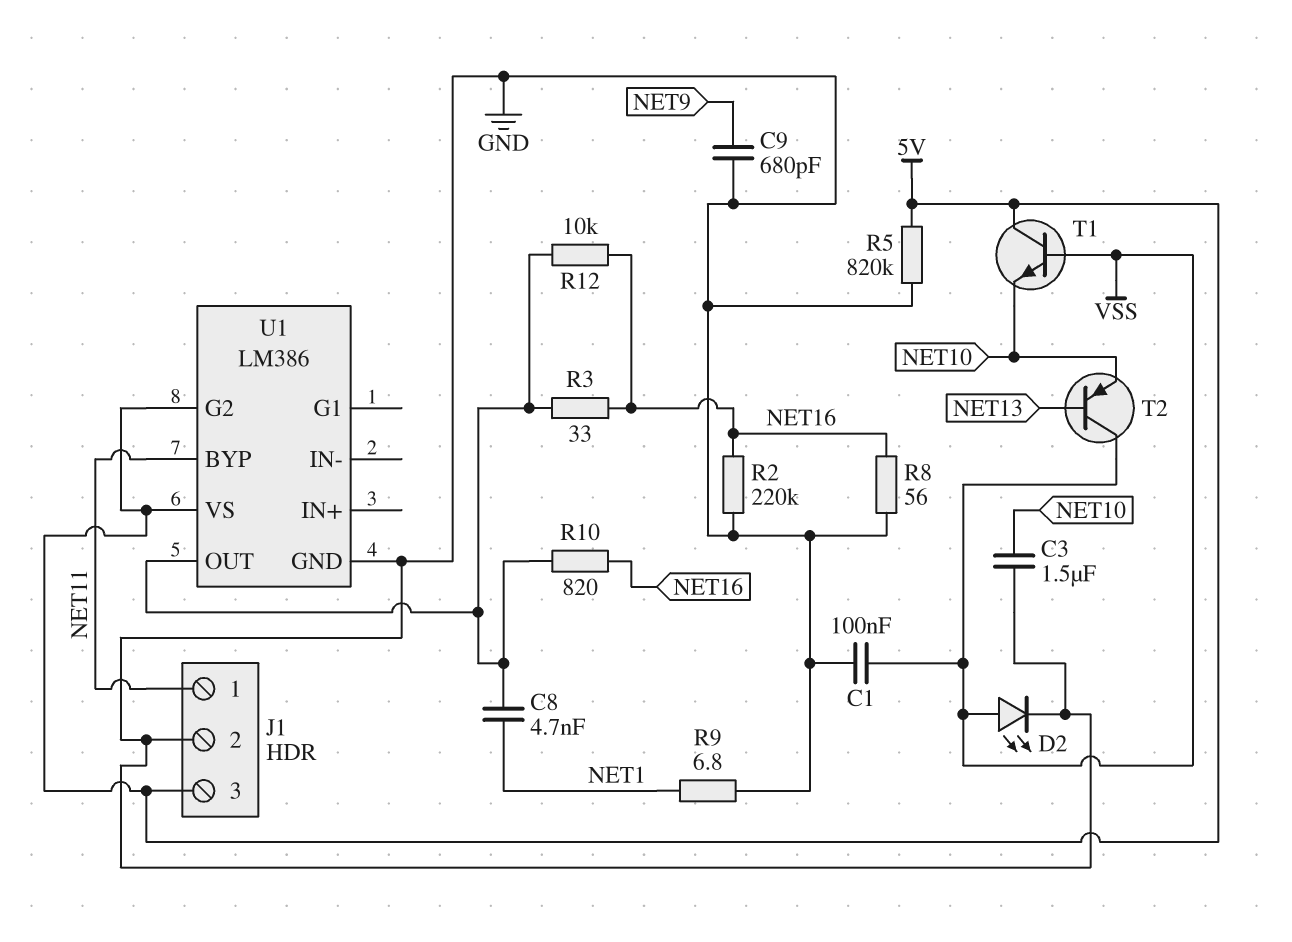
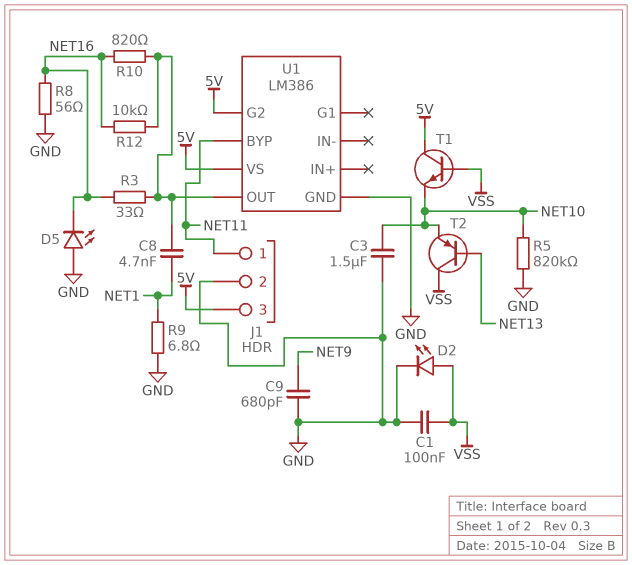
D5: none -> LED (A GND, K NET16)
R2: 220k (GND, NET16) -> none
R5: 820k (5V, GND) -> 820k (GND, NET10)

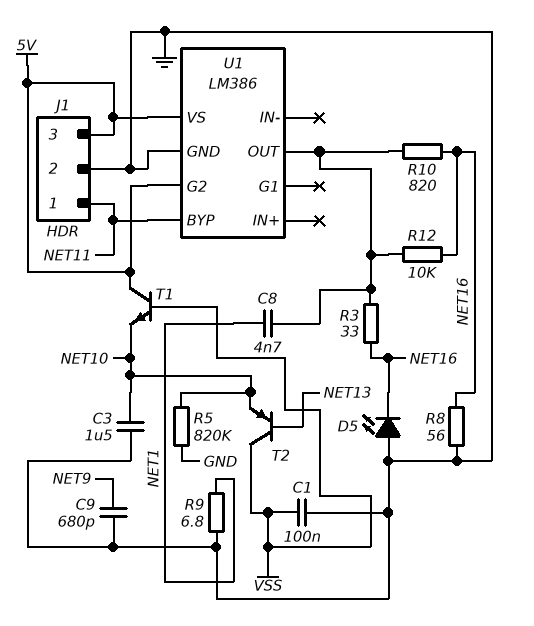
D2: LED (A VSS, K GND) -> none

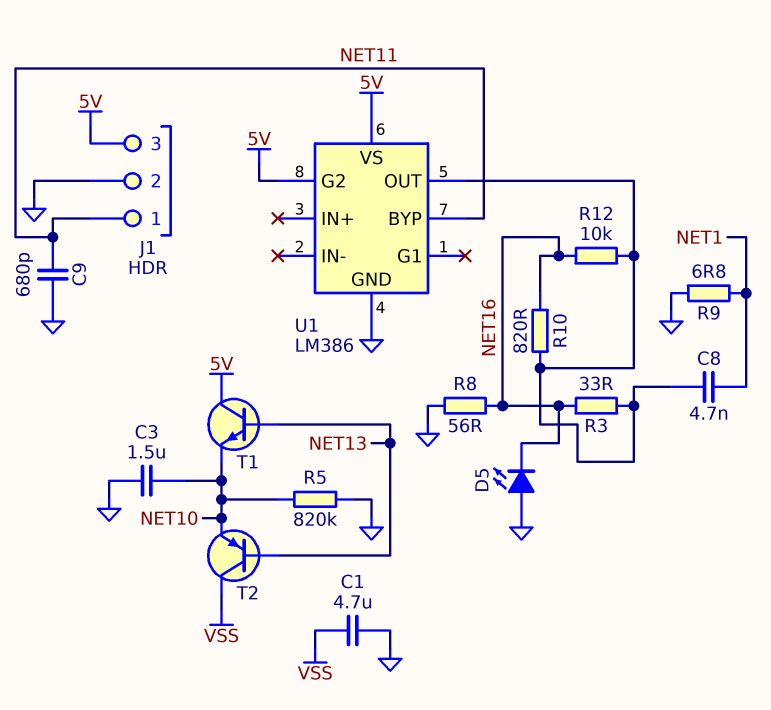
C1: 100nF (GND, VSS) -> 4.7uF (GND, VSS)
C9: 680pF (GND, NET9) -> 680pF (GND, NET11)
T1: NPN (B VSS, C 5V, E NET10) -> NPN (B NET13, C 5V, E NET10)

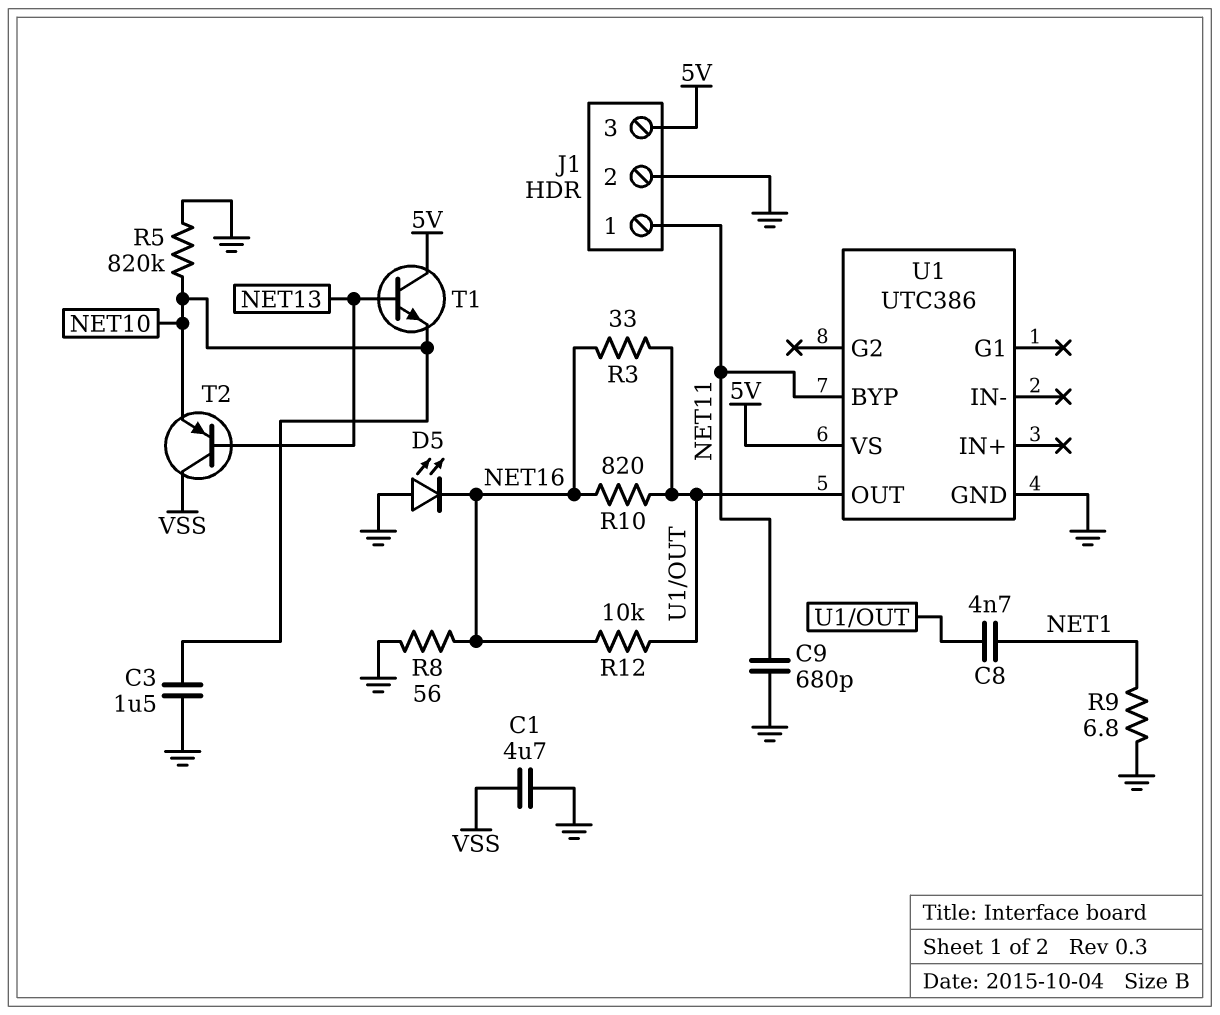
U1: LM386 -> UTC386
U1 pin G2: 5V -> none

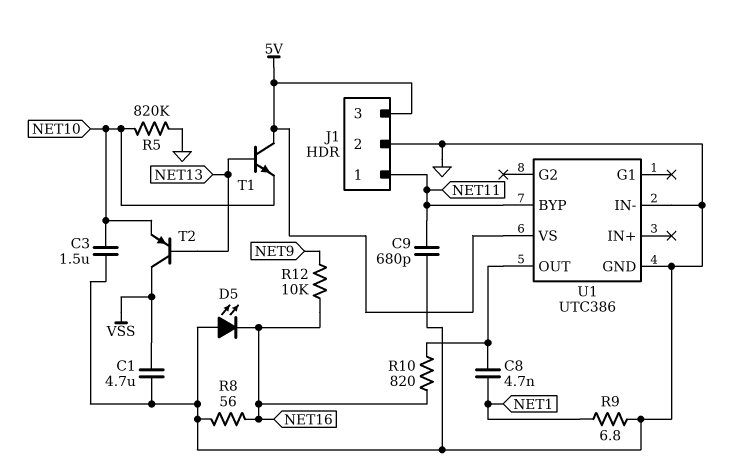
R3: 33 (NET16, U1/OUT) -> none
R12: 10k (NET16, U1/OUT) -> 10k (NET9, NET16)
U1 pin IN-: none -> GND

